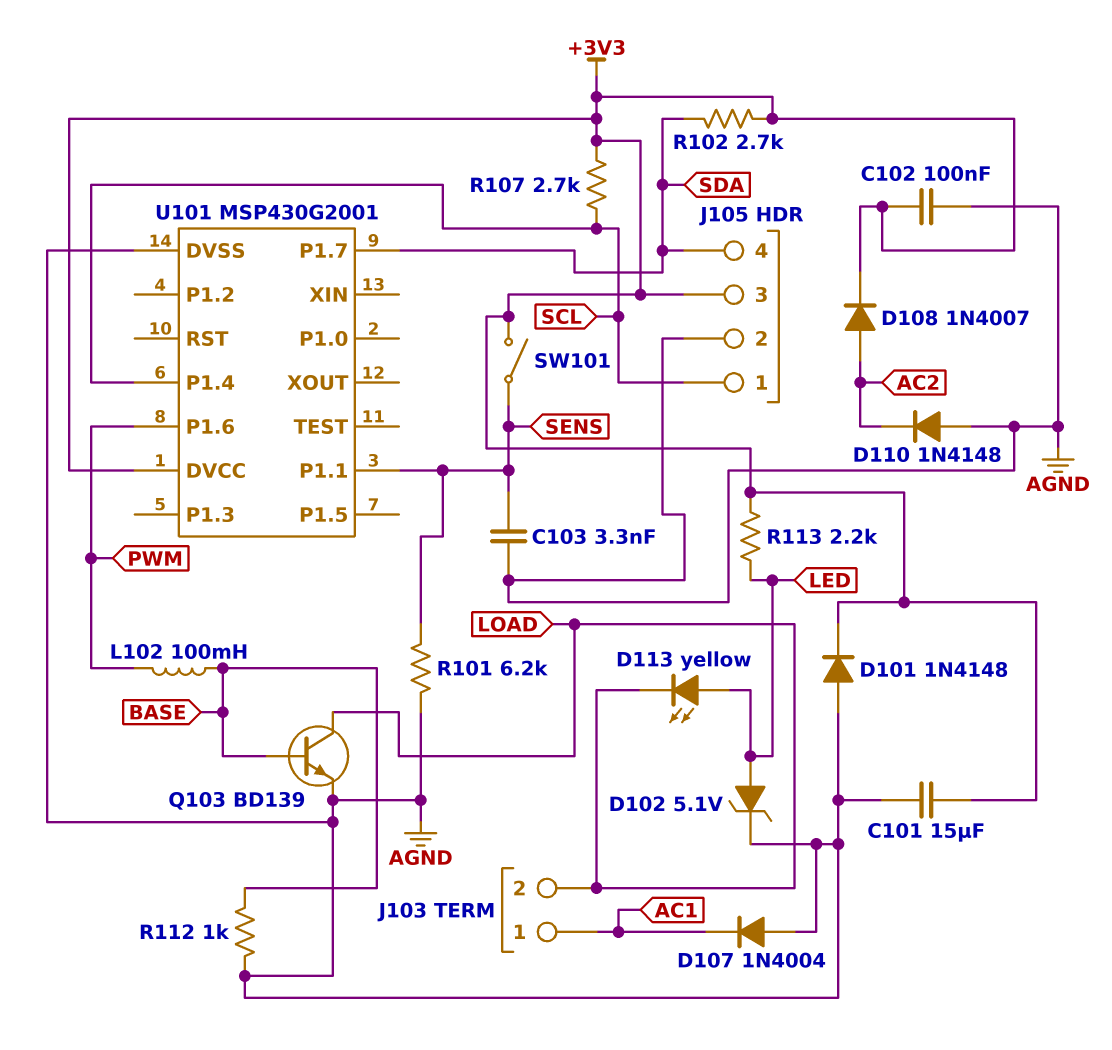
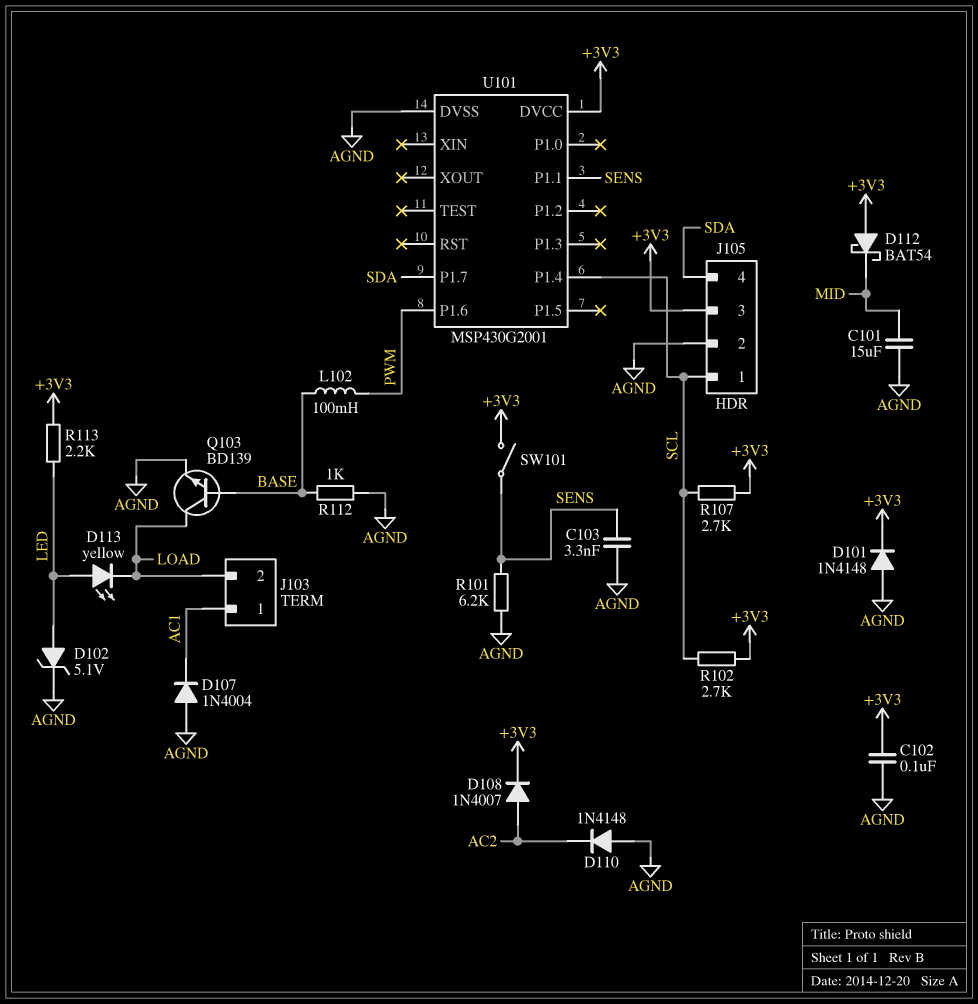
C101: 15uF (+3V3, AGND) -> 15uF (AGND, MID)
D112: none -> schottky BAT54 (A +3V3, K MID)
R102: 2.7k (+3V3, SDA) -> 2.7k (+3V3, SCL)

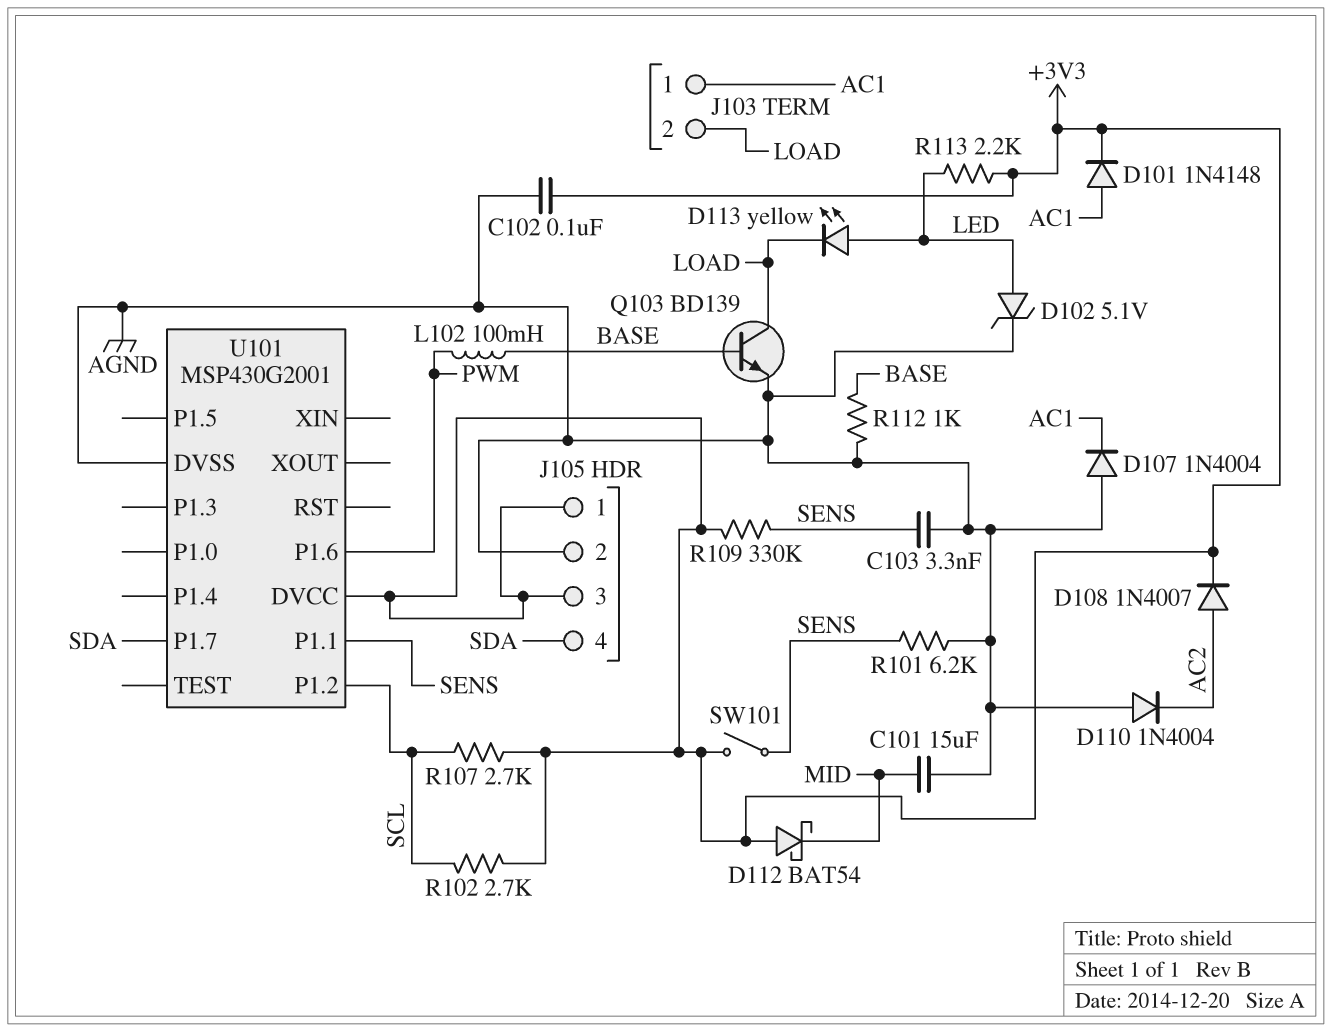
D101: diode 1N4148 (A AGND, K +3V3) -> diode 1N4148 (A AC1, K +3V3)
D110: diode 1N4148 (A AGND, K AC2) -> diode 1N4004 (A AGND, K AC2)
J105 pin 1: SCL -> +3V3
R109: none -> 330k (+3V3, SENS)
U101 pin P1.2: none -> SCL
U101 pin P1.4: SCL -> none

